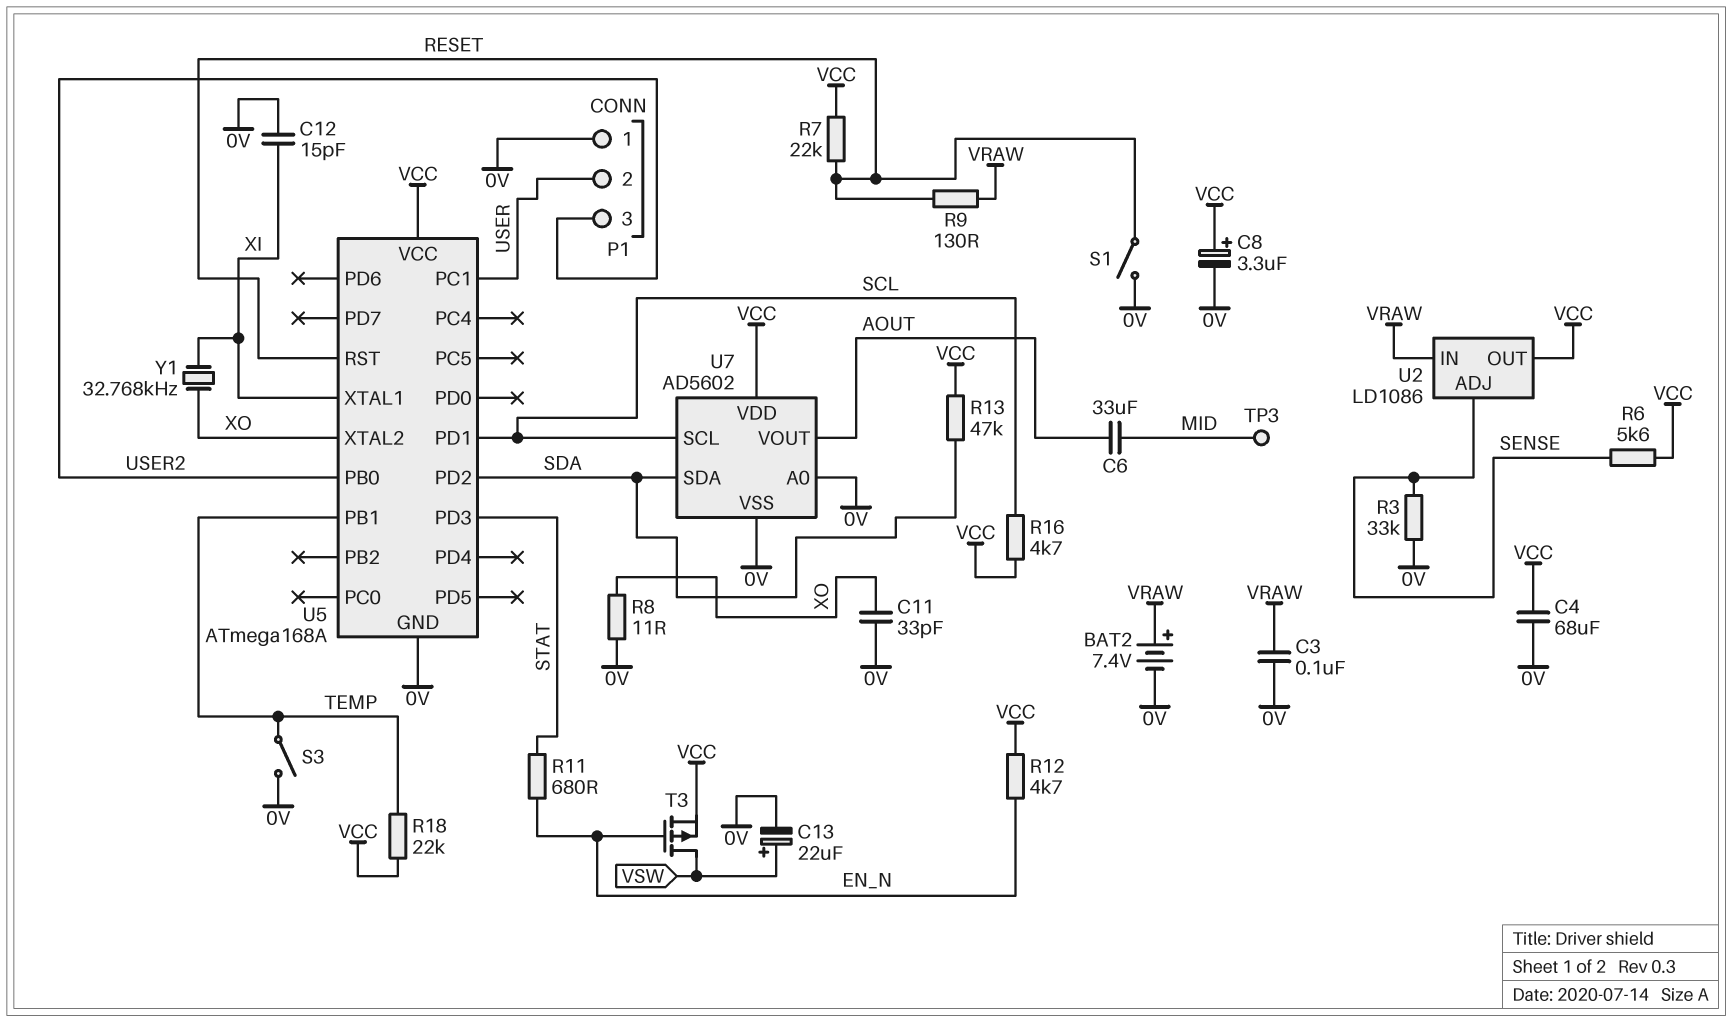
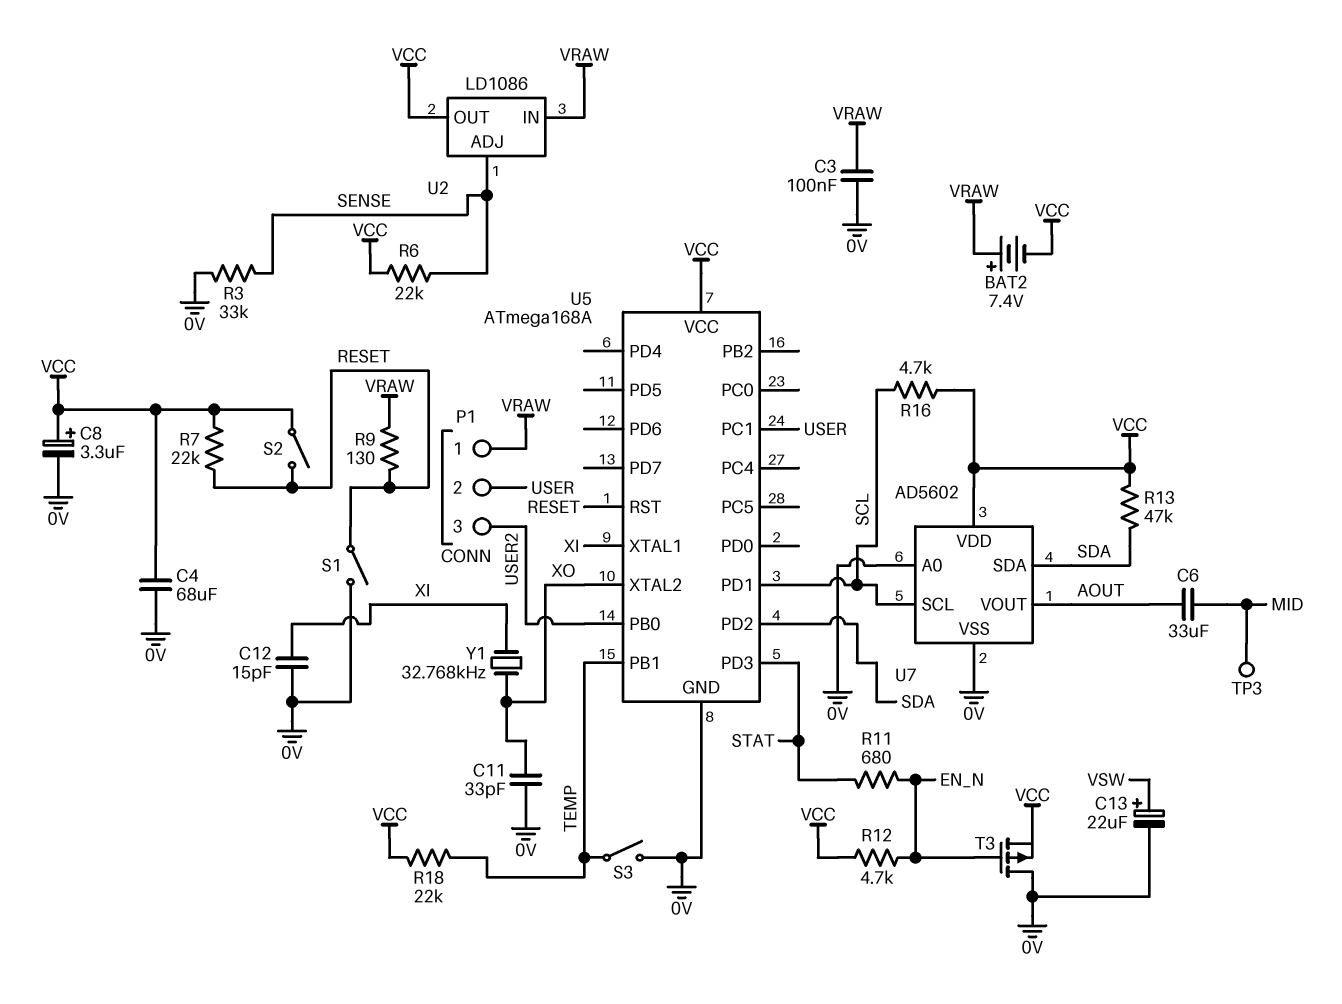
BAT2: 7.4V (plus VRAW, minus 0V) -> 7.4V (plus VRAW, minus VCC)
P1 pin 1: 0V -> VRAW
R6: 5.6k (SENSE, VCC) -> 22k (SENSE, VCC)
R8: 11 (0V, XO) -> none
S2: none -> switch (RESET, VCC)
T3: PMOS (G EN_N, D VSW, S VCC) -> PMOS (G EN_N, D 0V, S VCC)

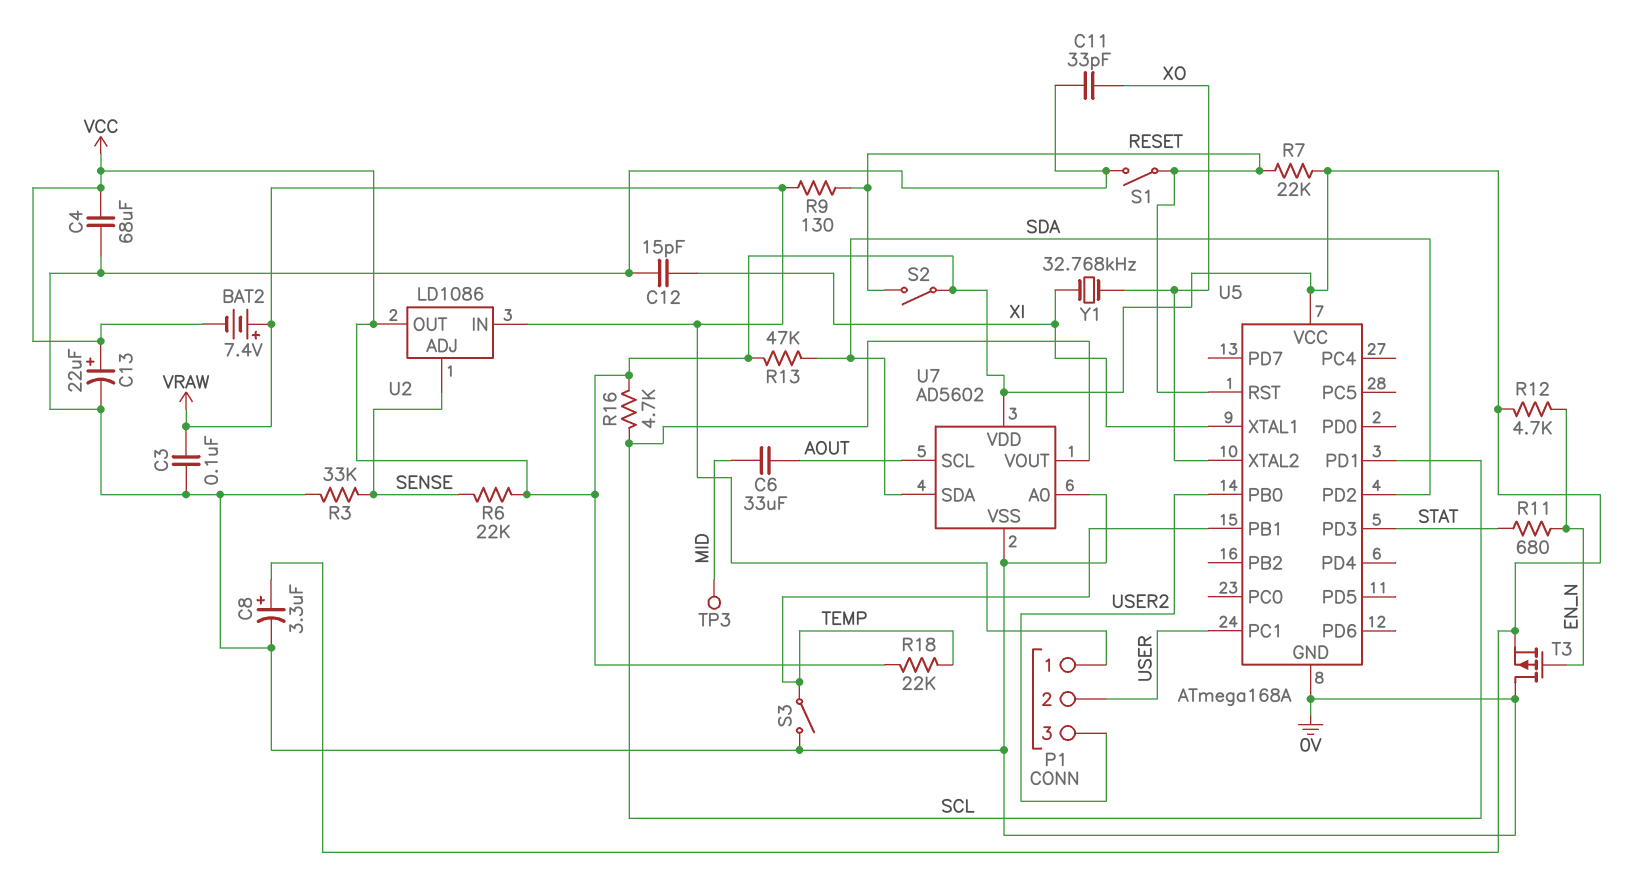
C13: 22uF (plus VSW, minus 0V) -> 22uF (plus VCC, minus 0V)
U7 pin SCL: SCL -> AOUT
U7 pin VOUT: AOUT -> SCL

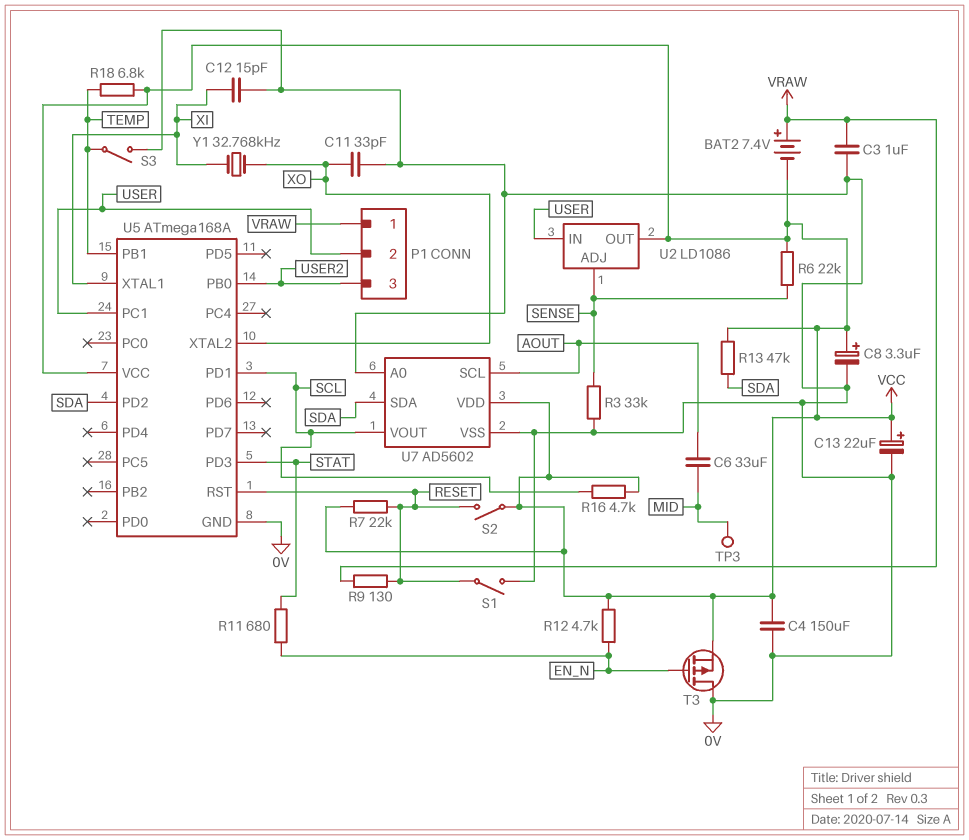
C3: 100nF (0V, VRAW) -> 1uF (0V, VRAW)
C4: 68uF (0V, VCC) -> 150uF (0V, VCC)
R18: 22k (TEMP, VCC) -> 6.8k (TEMP, VCC)
U2 pin IN: VRAW -> USER

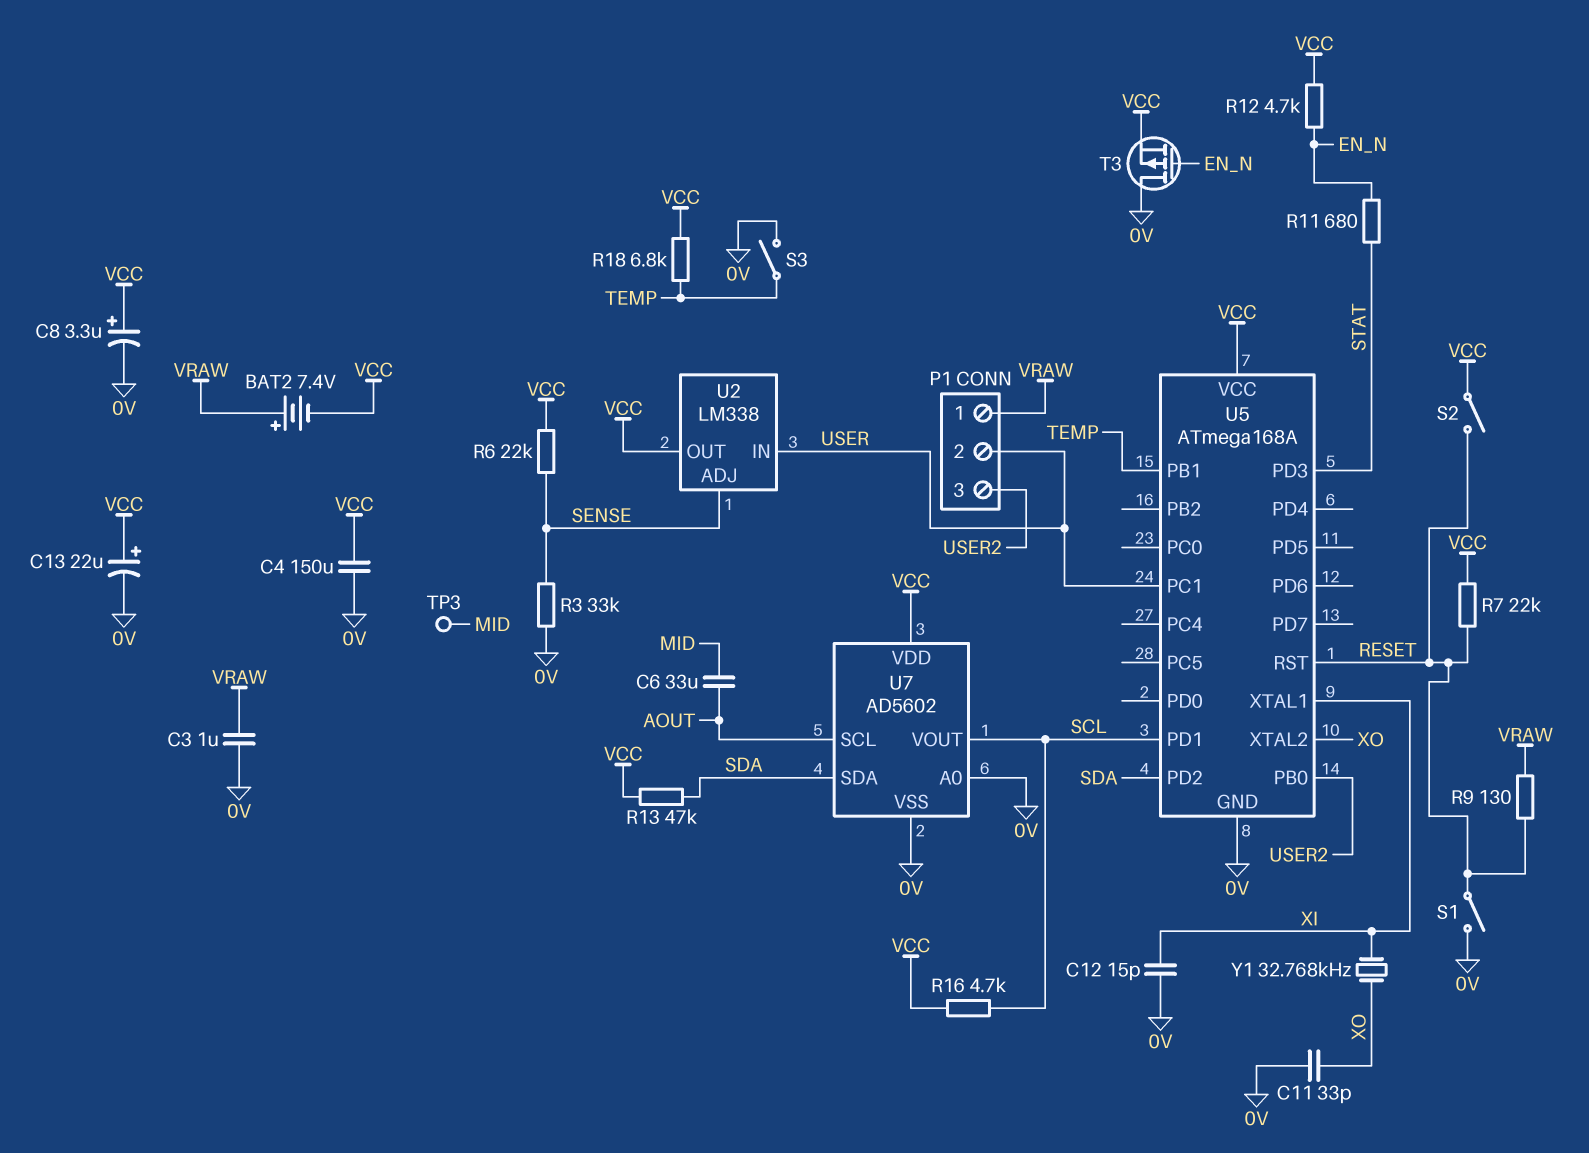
U2: LD1086 -> LM338

